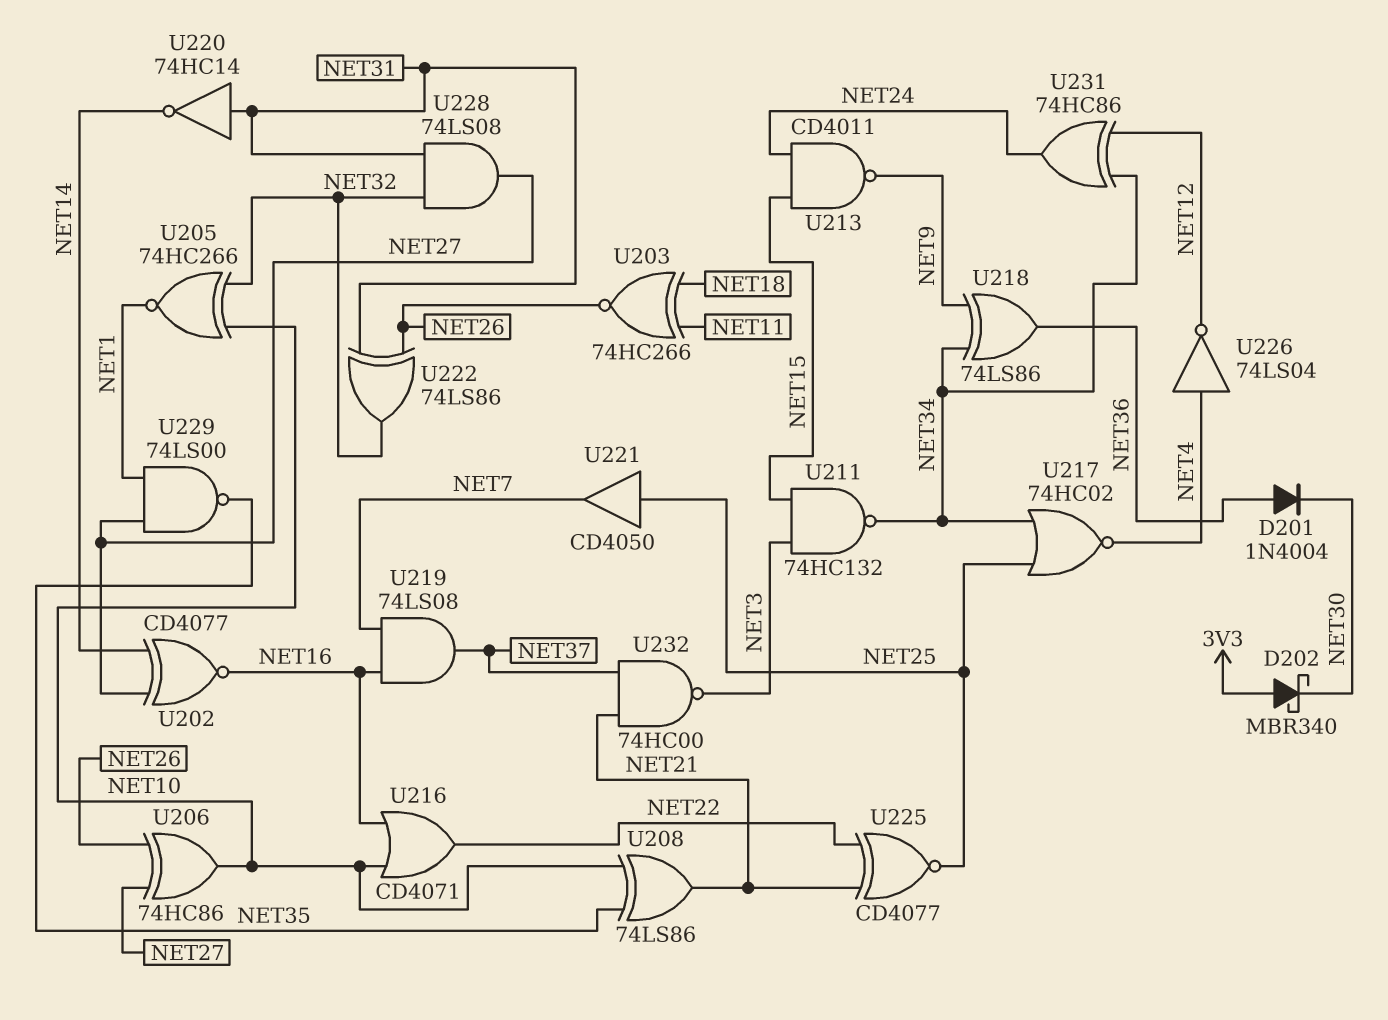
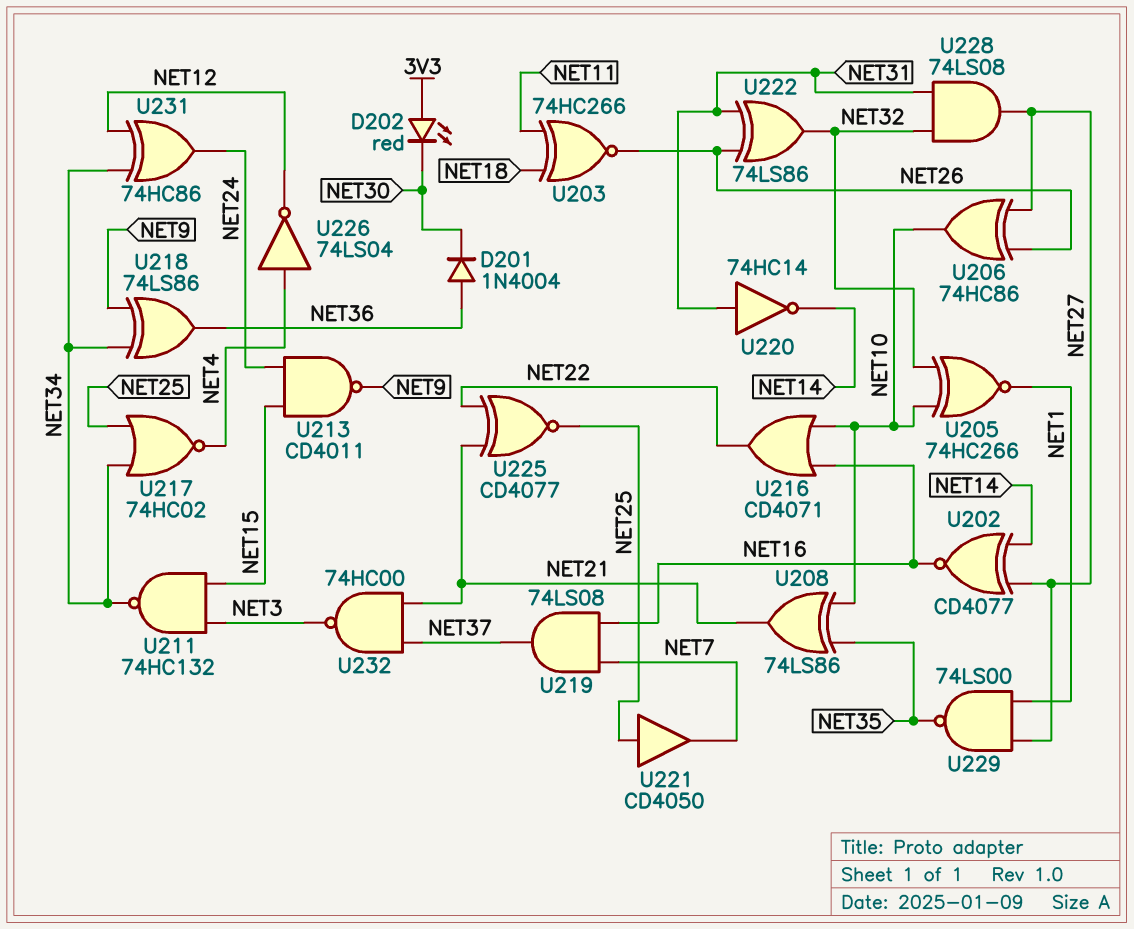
D202: schottky MBR340 (A 3V3, K NET30) -> LED red (A 3V3, K NET30)

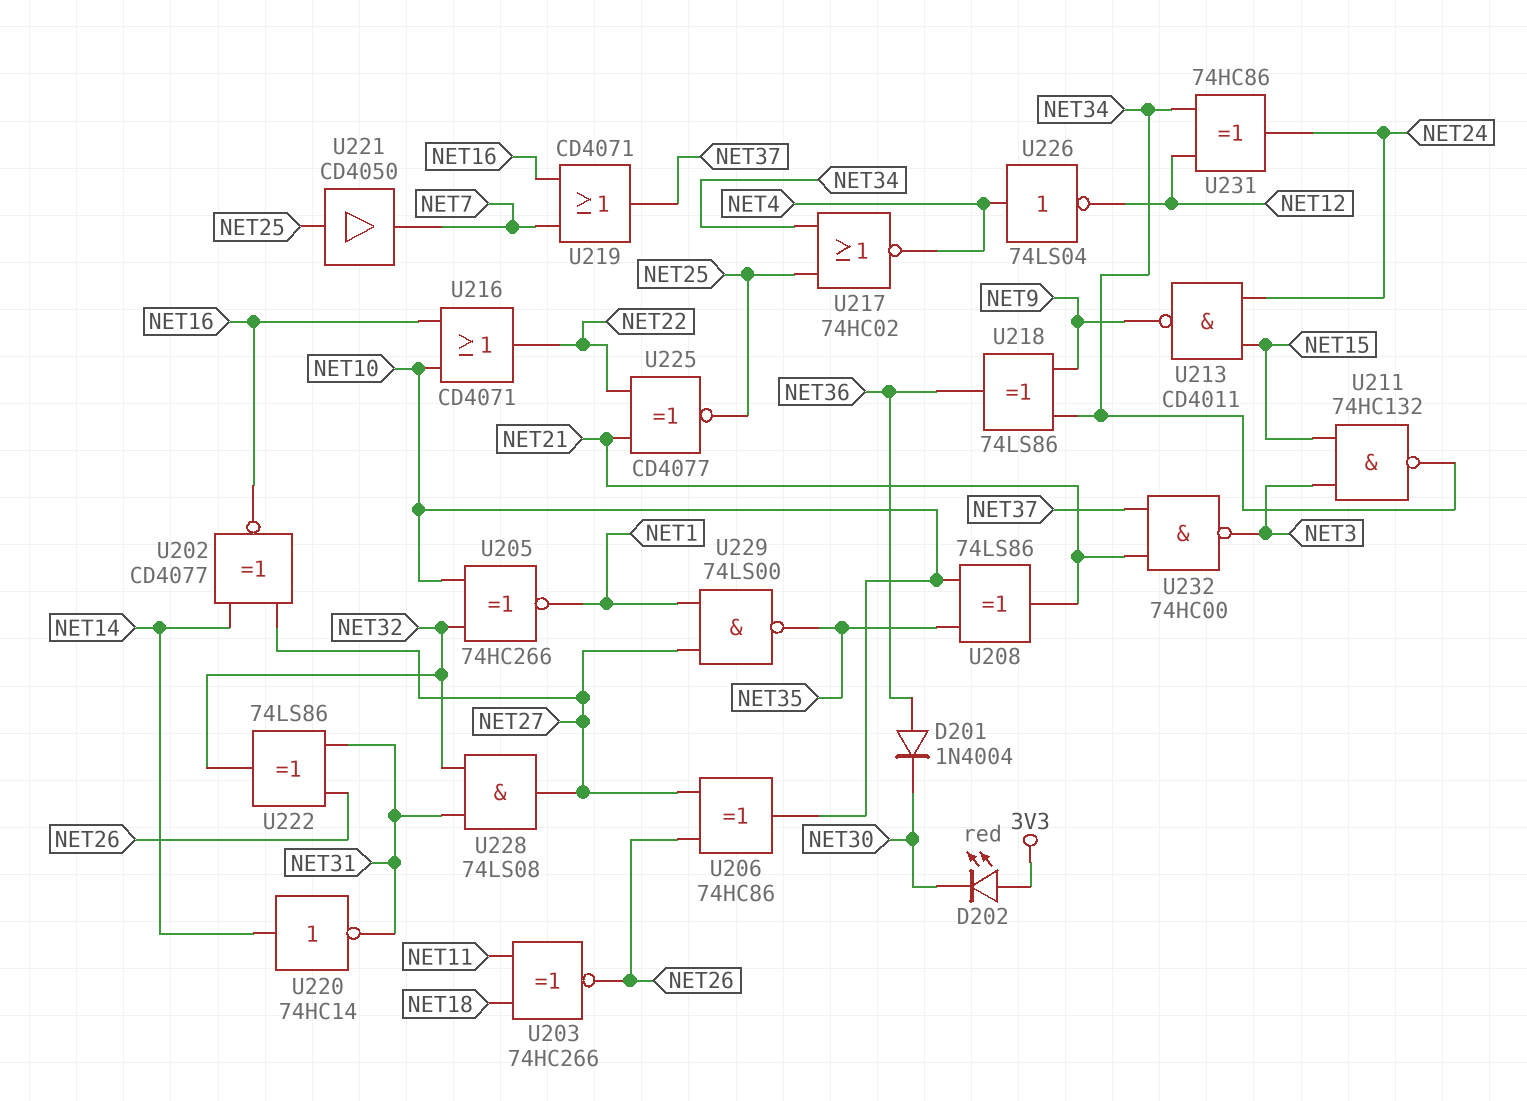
U219: AND 74LS08 (in NET7, in NET16, out NET37) -> OR CD4071 (in NET7, in NET16, out NET37)
U220: NOT 74HC14 (in NET31, out NET14) -> NOT 74HC14 (in NET14, out NET31)

